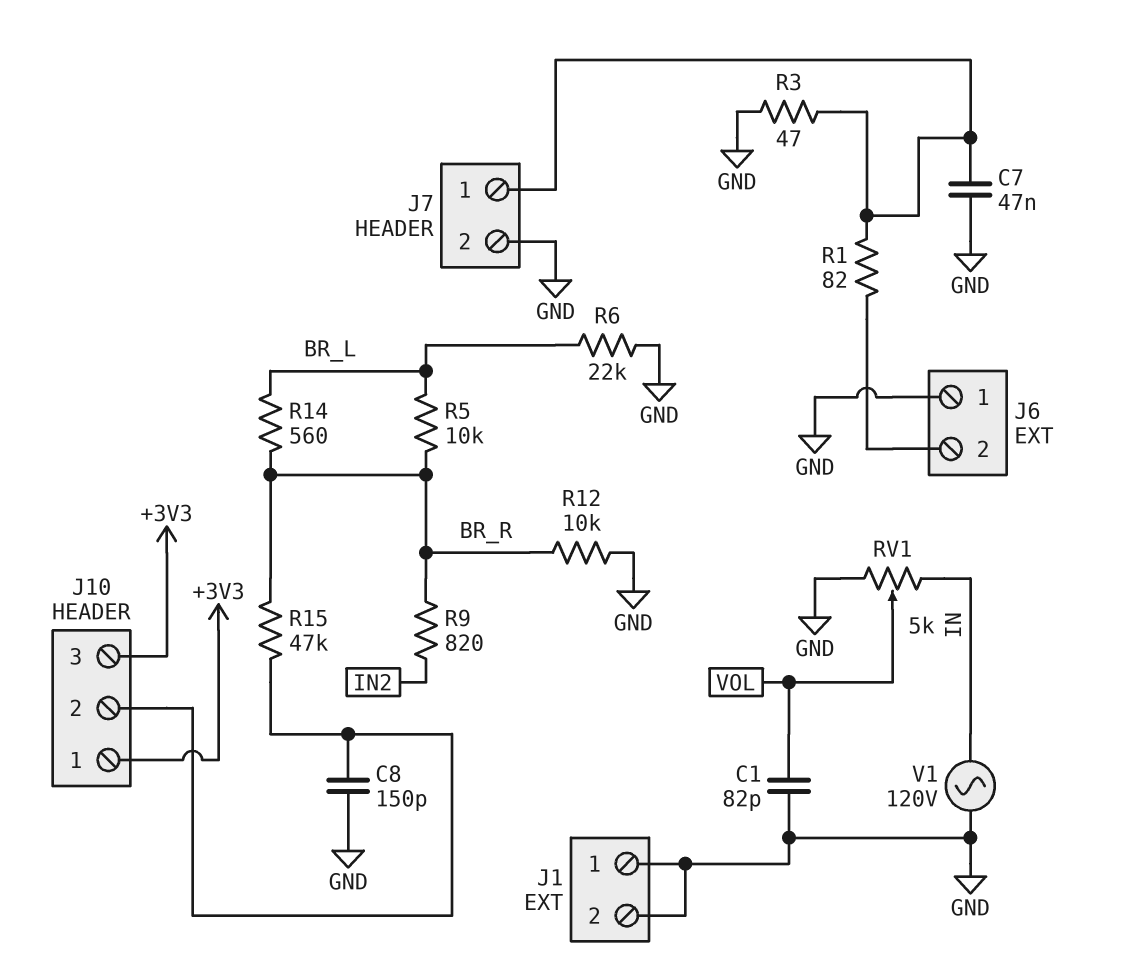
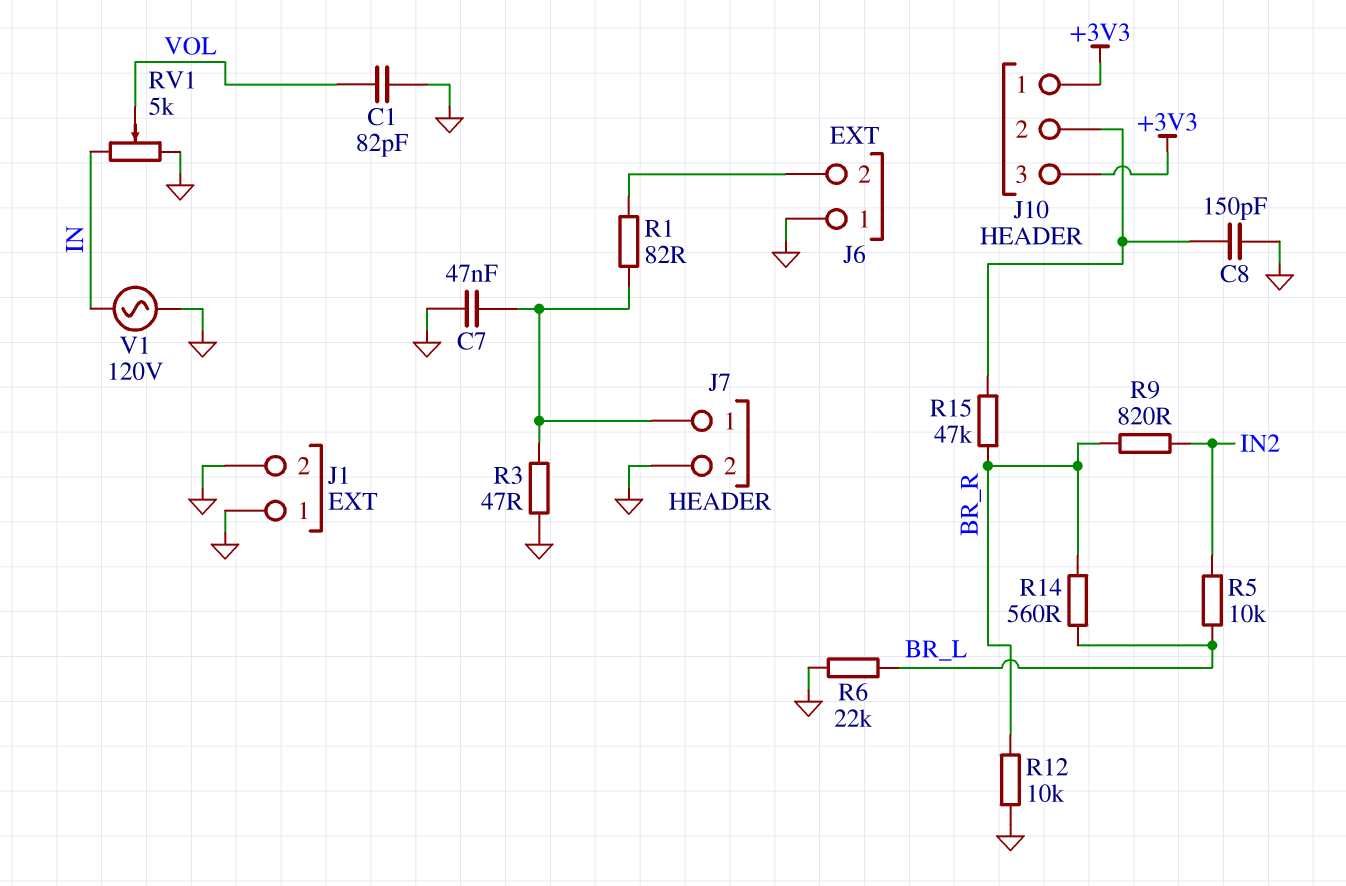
R5: 10k (BR_L, BR_R) -> 10k (BR_L, IN2)

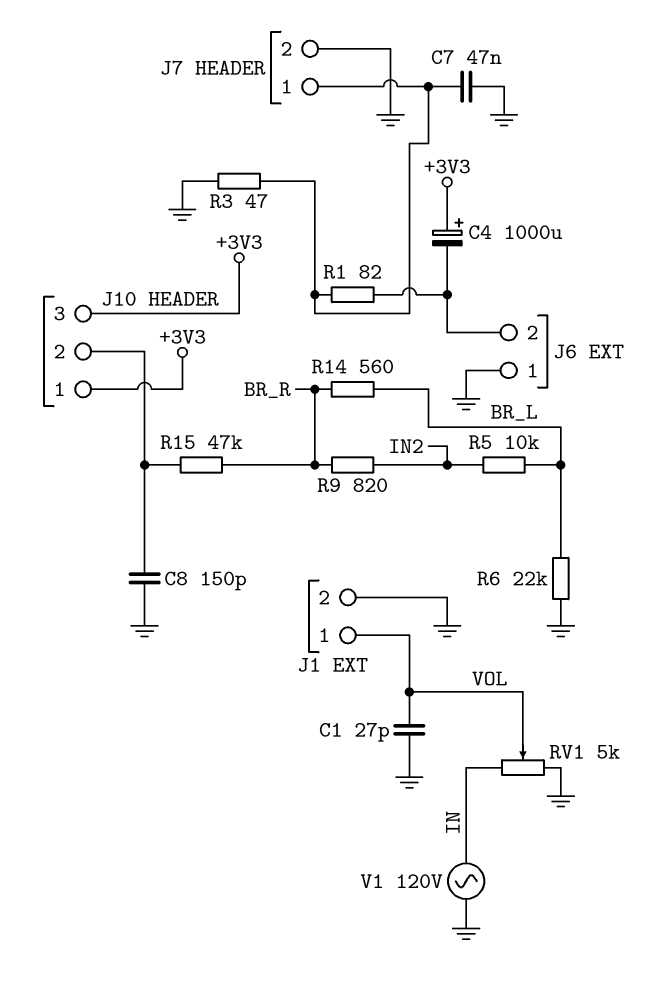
C1: 82pF (GND, VOL) -> 27pF (GND, VOL)
C4: none -> 1000uF (plus +3V3, minus J6/2)
J1 pin 1: GND -> VOL
R12: 10k (BR_R, GND) -> none

